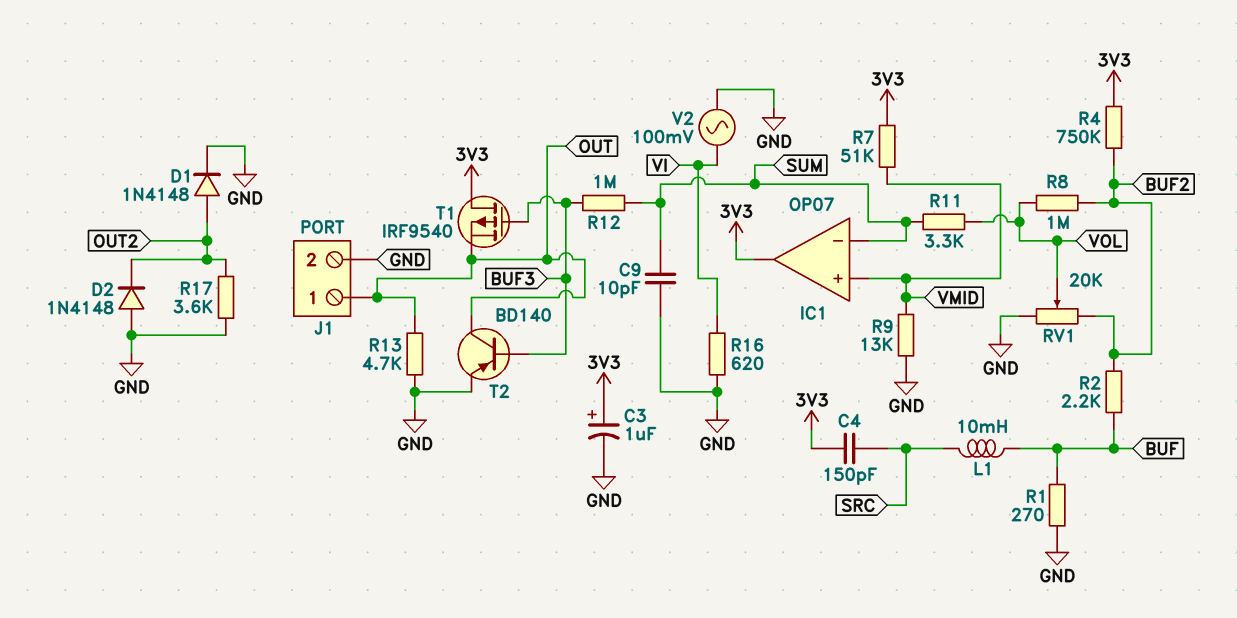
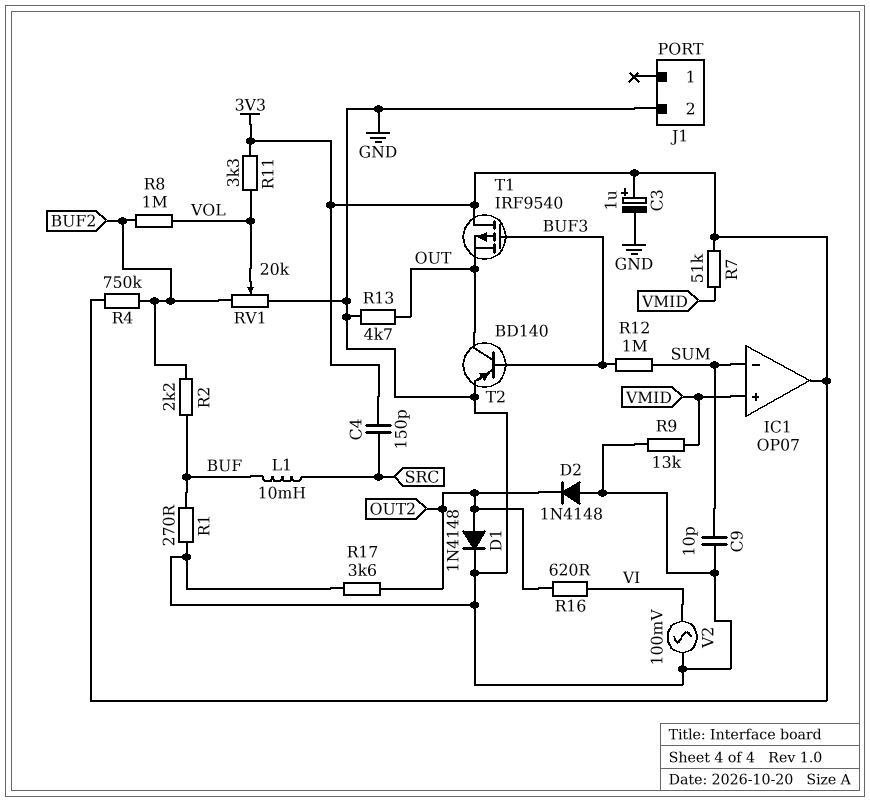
J1 pin 1: OUT -> none
R11: 3.3k (SUM, VOL) -> 3.3k (3V3, VOL)
R16: 620 (GND, VI) -> 620 (OUT2, VI)

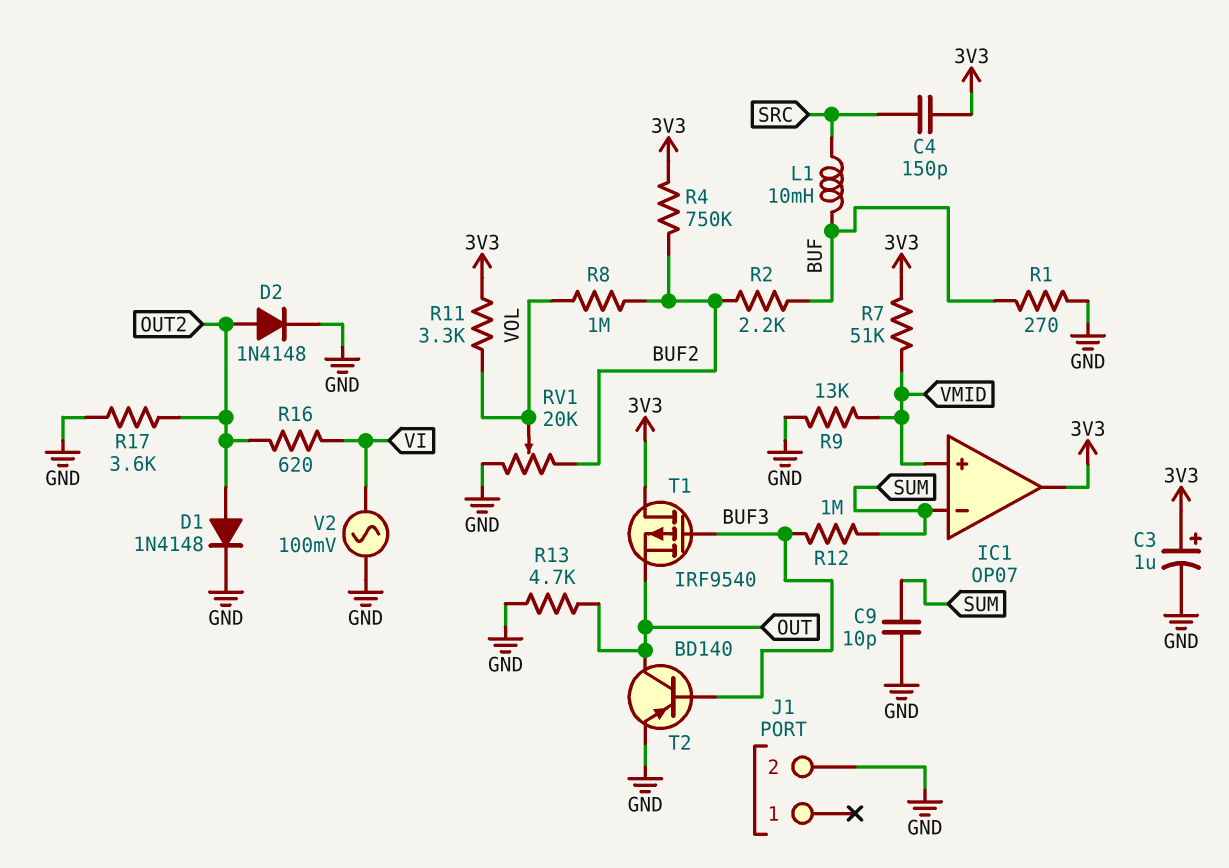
D2: diode 1N4148 (A GND, K OUT2) -> diode 1N4148 (A OUT2, K GND)

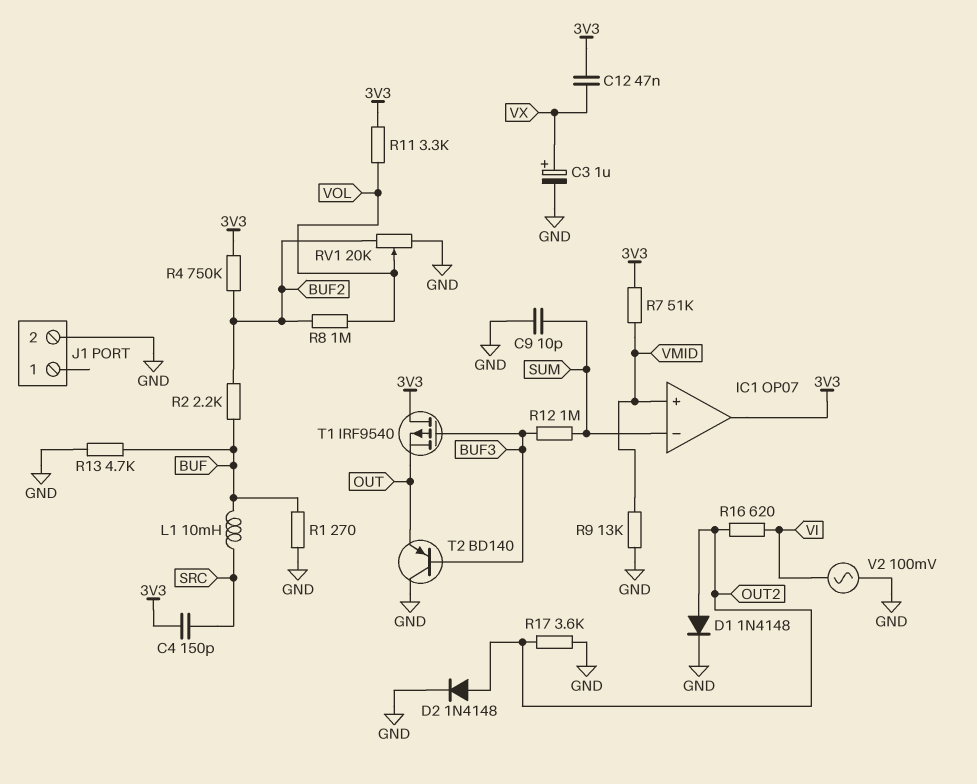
C3: 1uF (plus 3V3, minus GND) -> 1uF (plus VX, minus GND)
C12: none -> 47nF (3V3, VX)
R13: 4.7k (GND, OUT) -> 4.7k (BUF, GND)
T2: PNP BD140 (B BUF3, C OUT, E GND) -> PNP BD140 (B BUF3, C GND, E OUT)

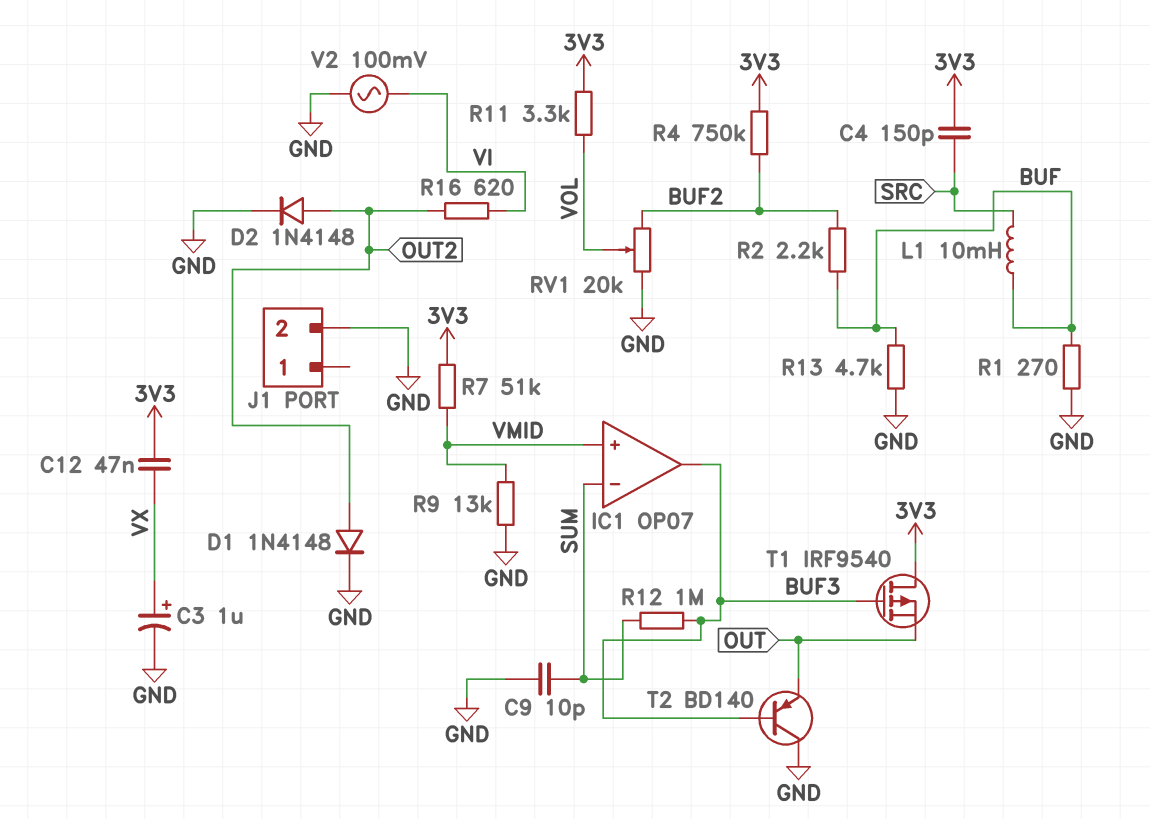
IC1 pin out: 3V3 -> BUF3
R8: 1M (BUF2, VOL) -> none
R17: 3.6k (GND, OUT2) -> none

